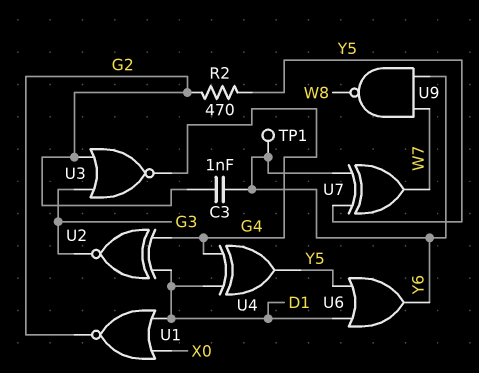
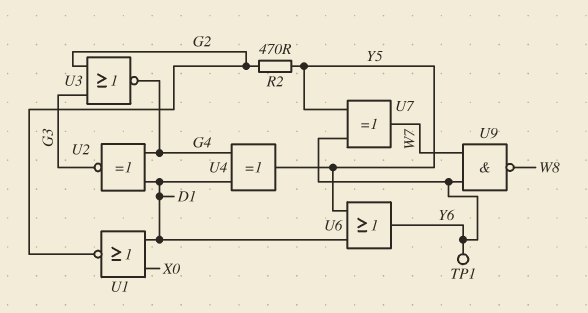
C3: 1nF (G2, Y6) -> none

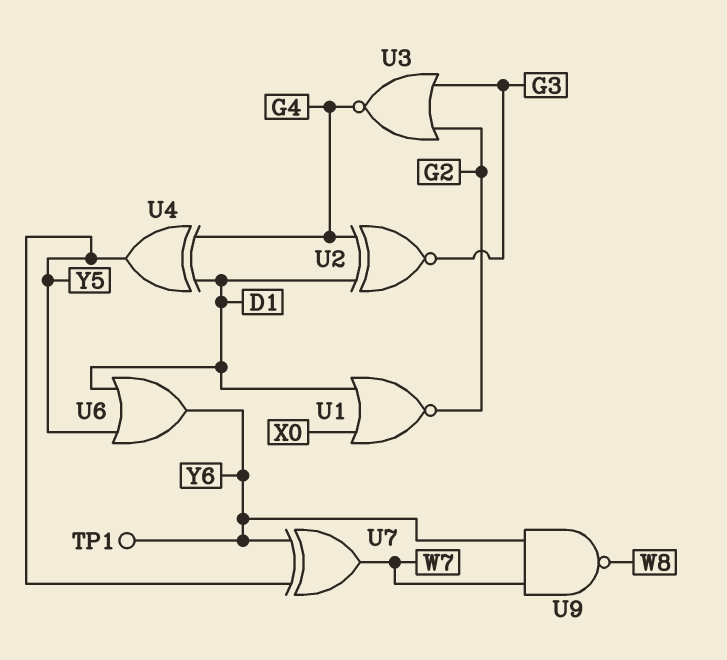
R2: 470 (G2, Y5) -> none

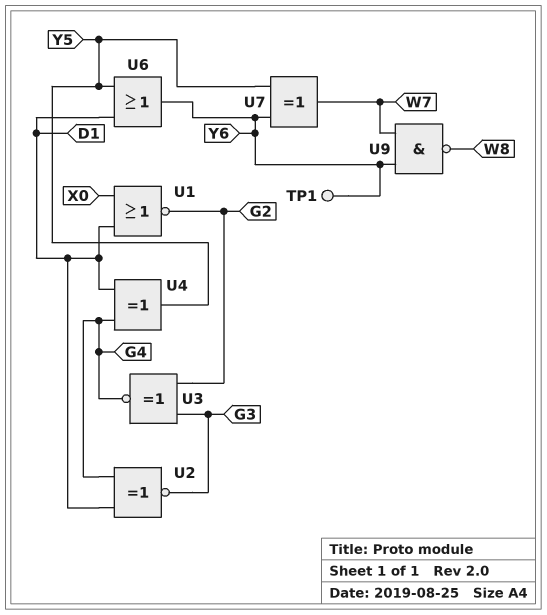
U3: NOR (in G2, in G3, out G4) -> XNOR (in G2, in G3, out G4)

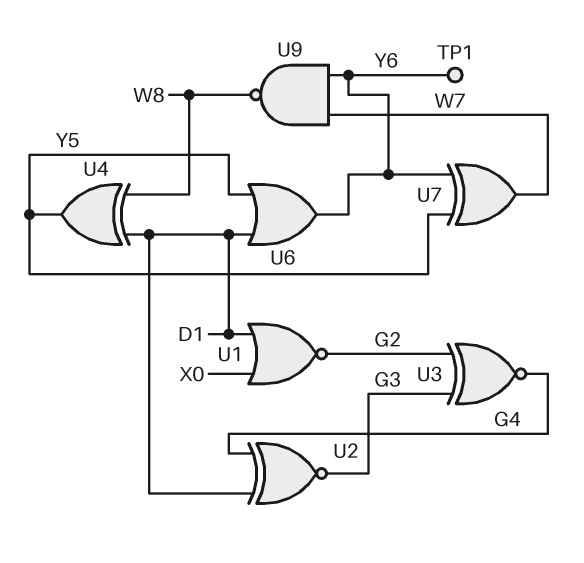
U4: XOR (in D1, in G4, out Y5) -> XOR (in D1, in W8, out Y5)

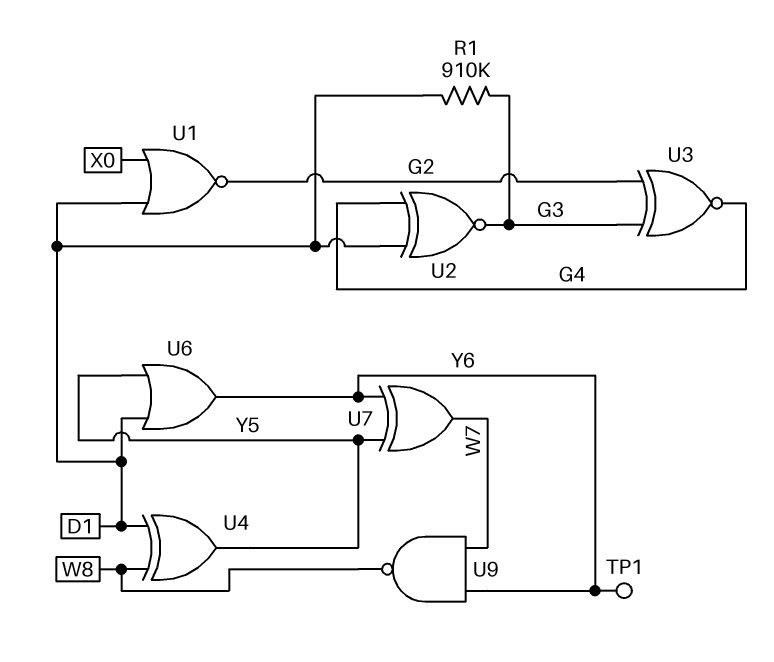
R1: none -> 910k (D1, G3)

